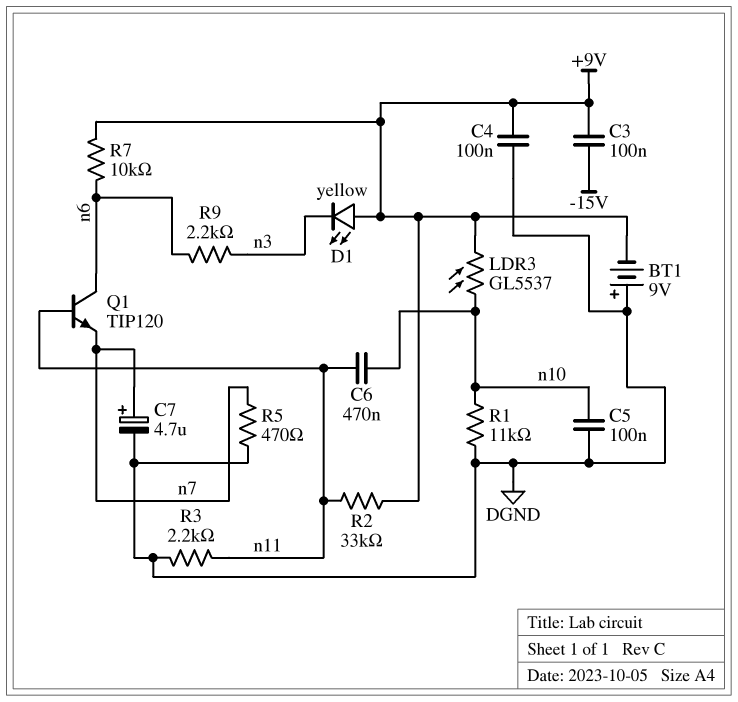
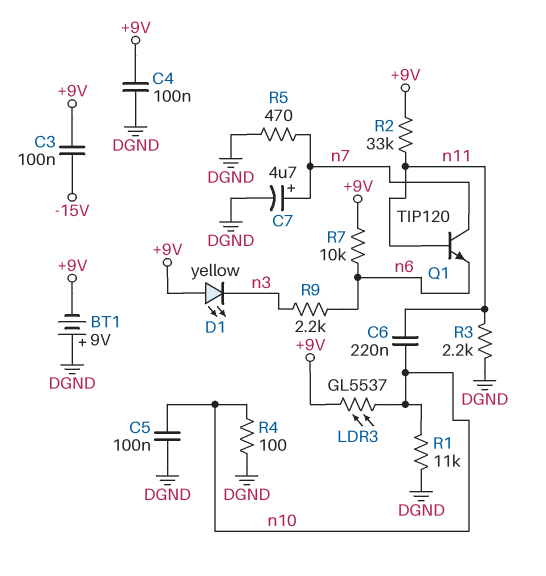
C6: 470nF (n10, n11) -> 220nF (n10, n11)
Q1: NPN TIP120 (B n11, C n6, E n7) -> NPN TIP120 (B n11, C n7, E n6)
R4: none -> 100 (DGND, n10)

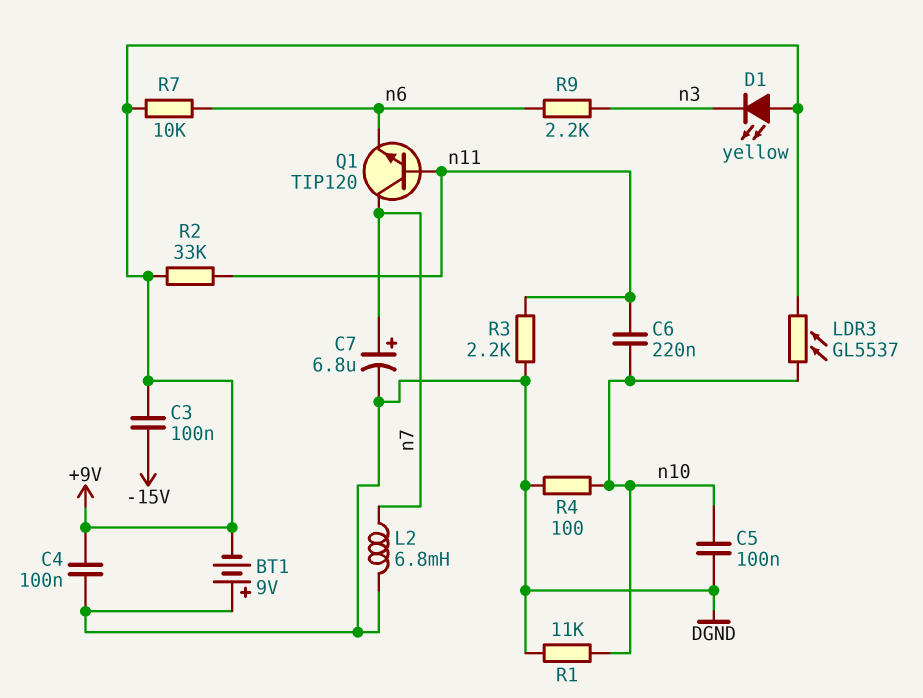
C7: 4.7uF (plus n7, minus DGND) -> 6.8uF (plus n7, minus DGND)
L2: none -> 6.8mH (DGND, n7)
R5: 470 (DGND, n7) -> none

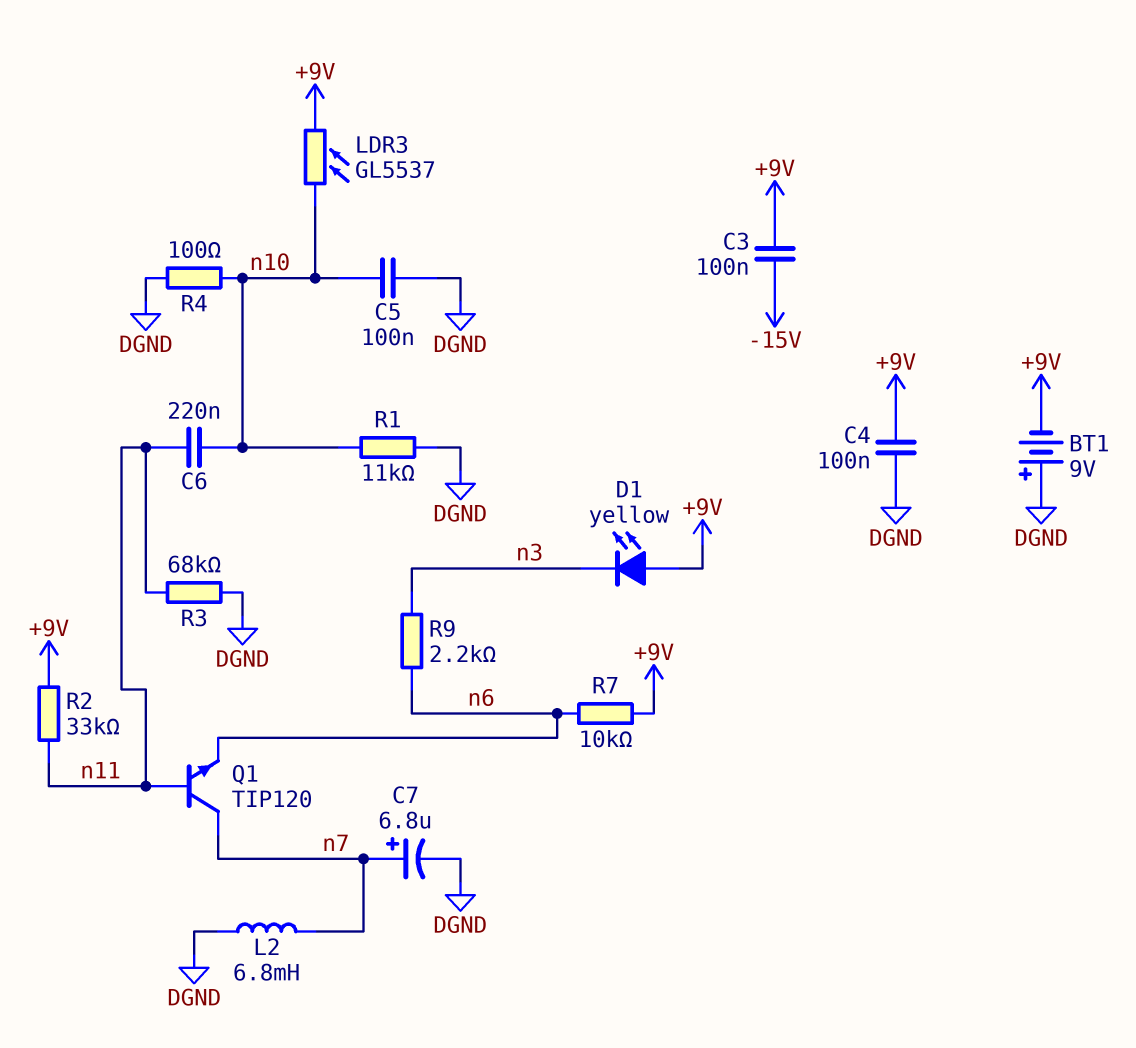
R3: 2.2k (DGND, n11) -> 68k (DGND, n11)

